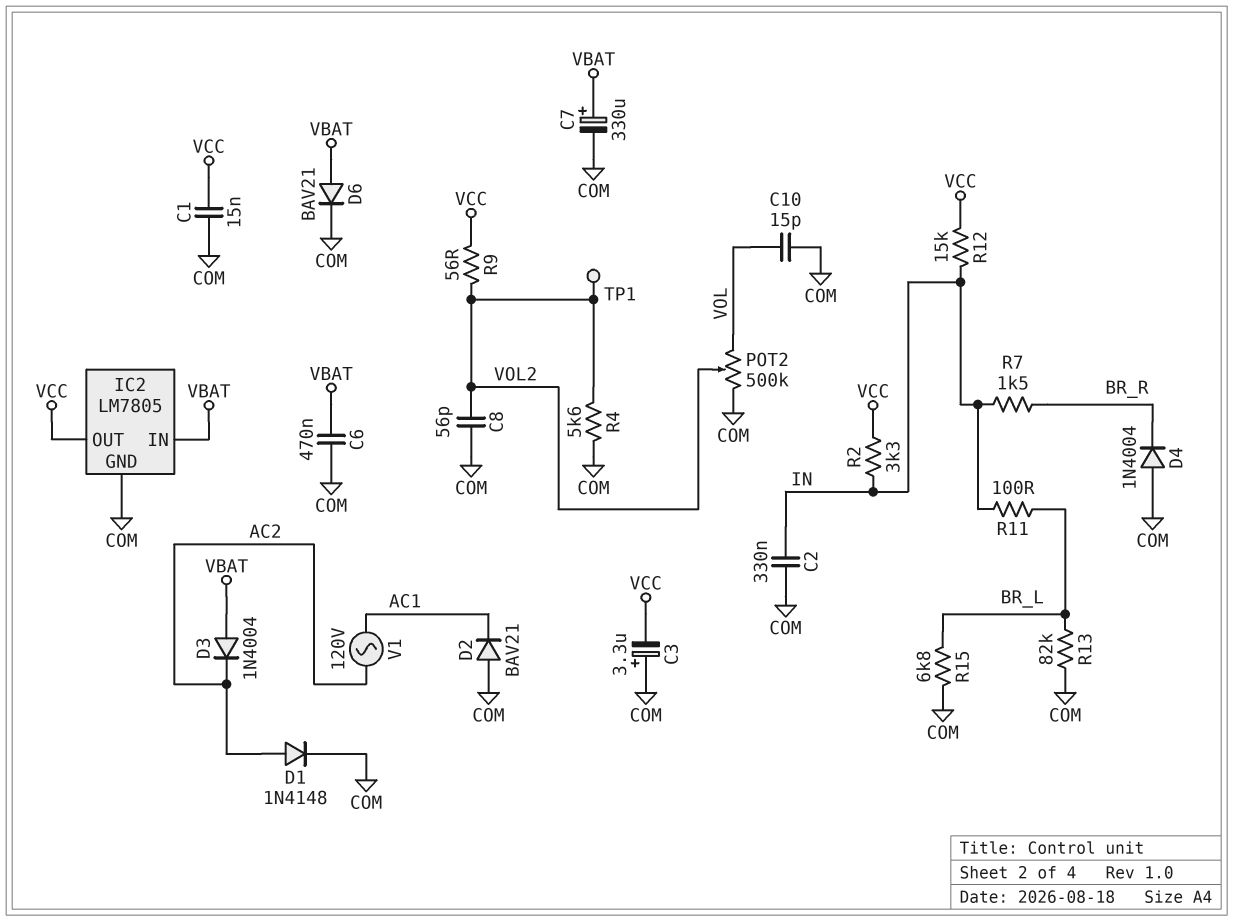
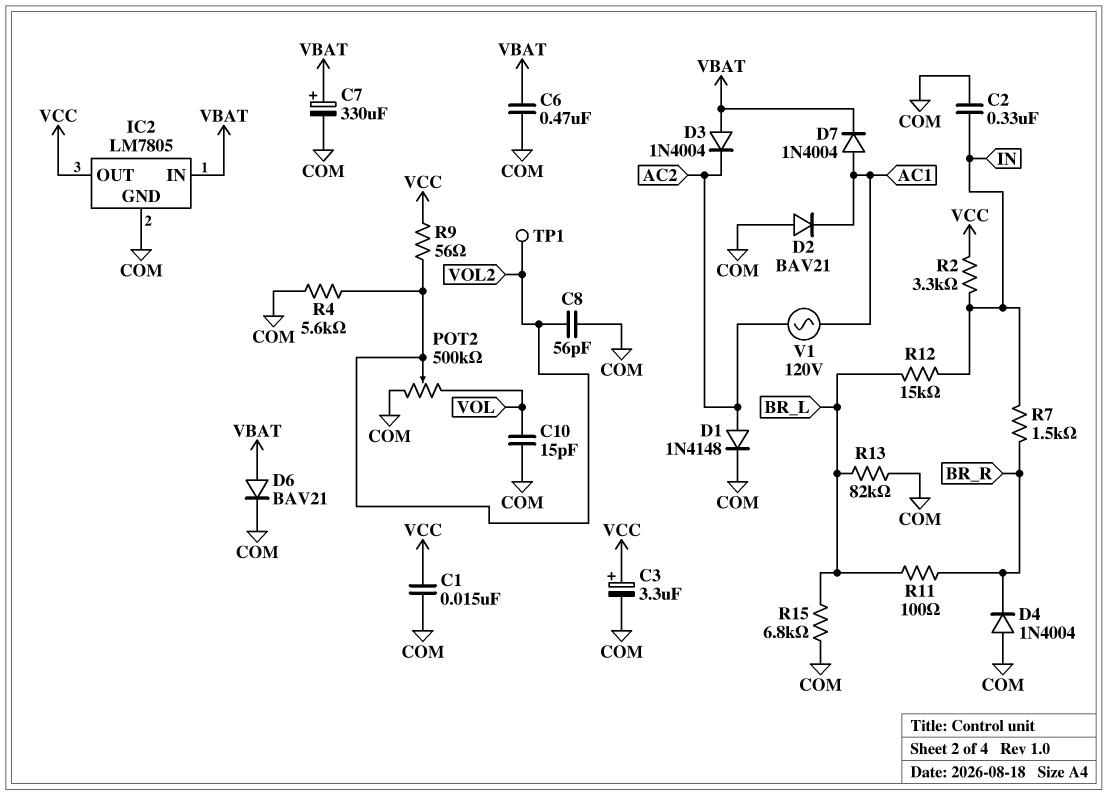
C3: 3.3uF (plus COM, minus VCC) -> 3.3uF (plus VCC, minus COM)
D7: none -> diode 1N4004 (A AC1, K VBAT)
R11: 100 (BR_L, IN) -> 100 (BR_L, BR_R)
R12: 15k (IN, VCC) -> 15k (BR_L, IN)

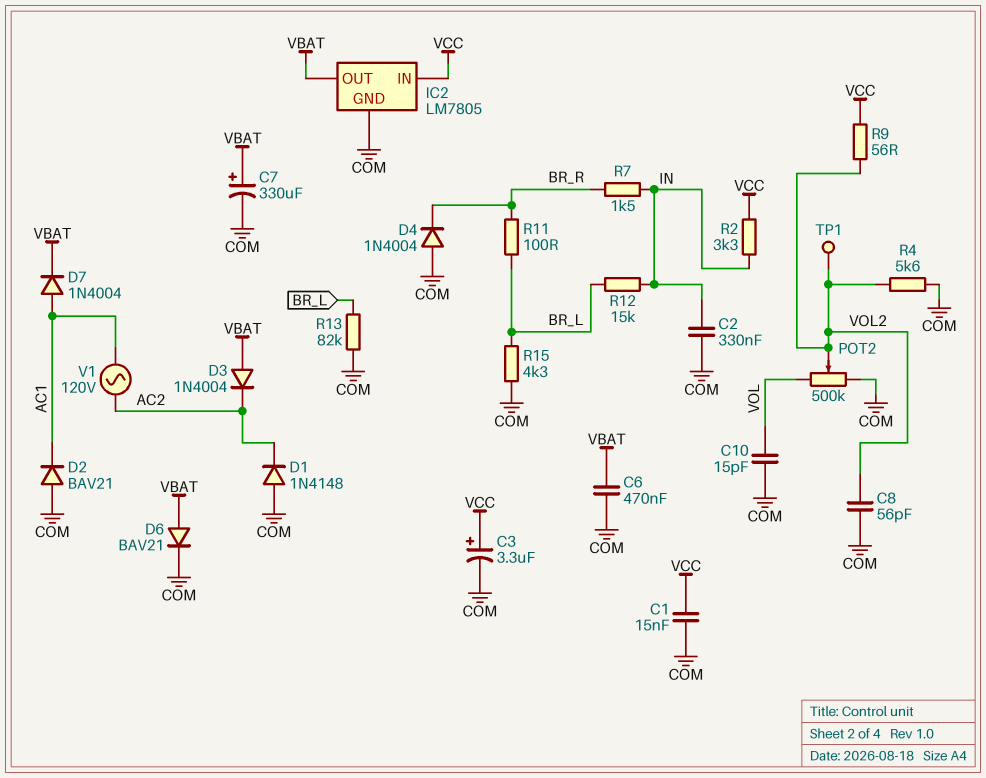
D1: diode 1N4148 (A AC2, K COM) -> diode 1N4148 (A COM, K AC2)
IC2 pin IN: VBAT -> VCC
IC2 pin OUT: VCC -> VBAT
R15: 6.8k (BR_L, COM) -> 4.3k (BR_L, COM)

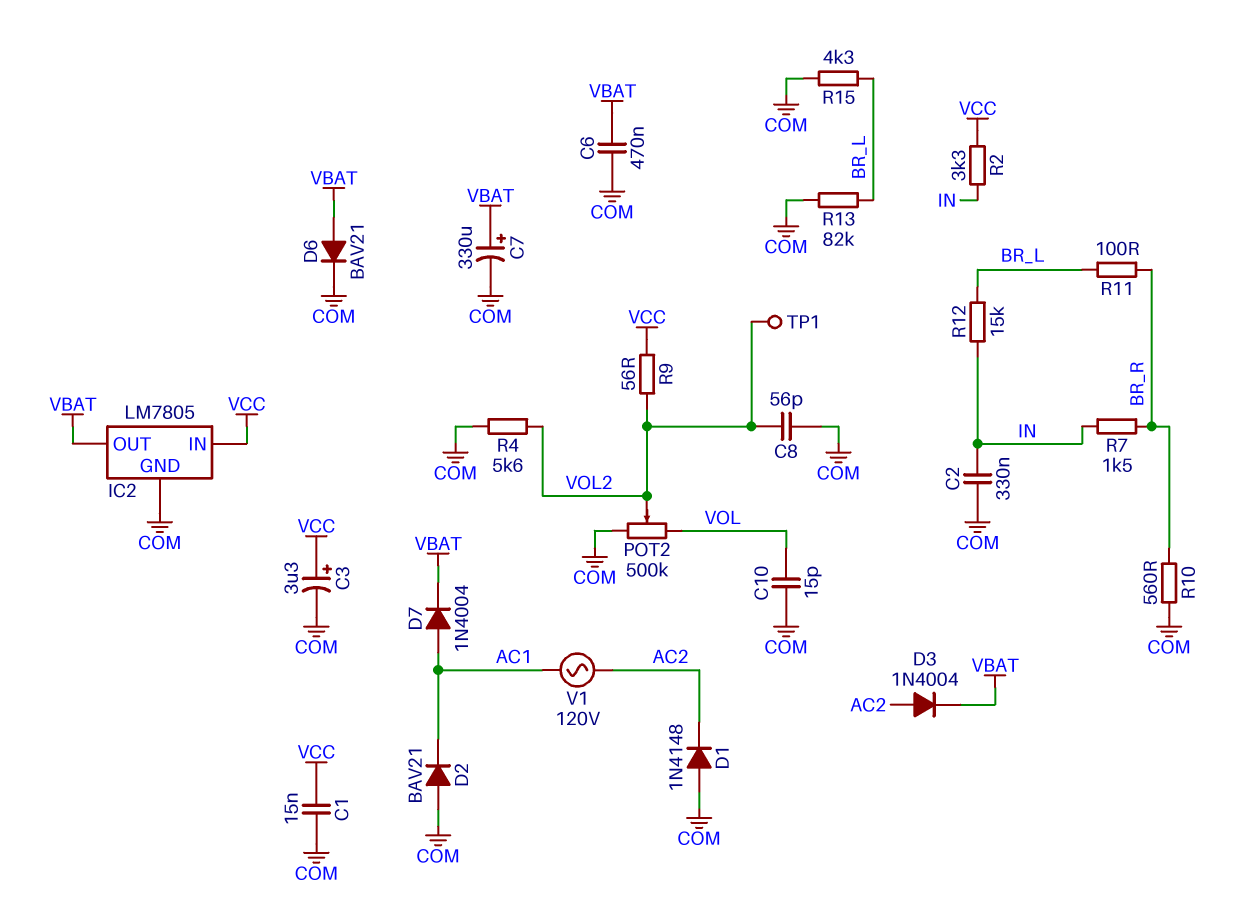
D3: diode 1N4004 (A VBAT, K AC2) -> diode 1N4004 (A AC2, K VBAT)
D4: diode 1N4004 (A COM, K BR_R) -> none
R10: none -> 560 (BR_R, COM)

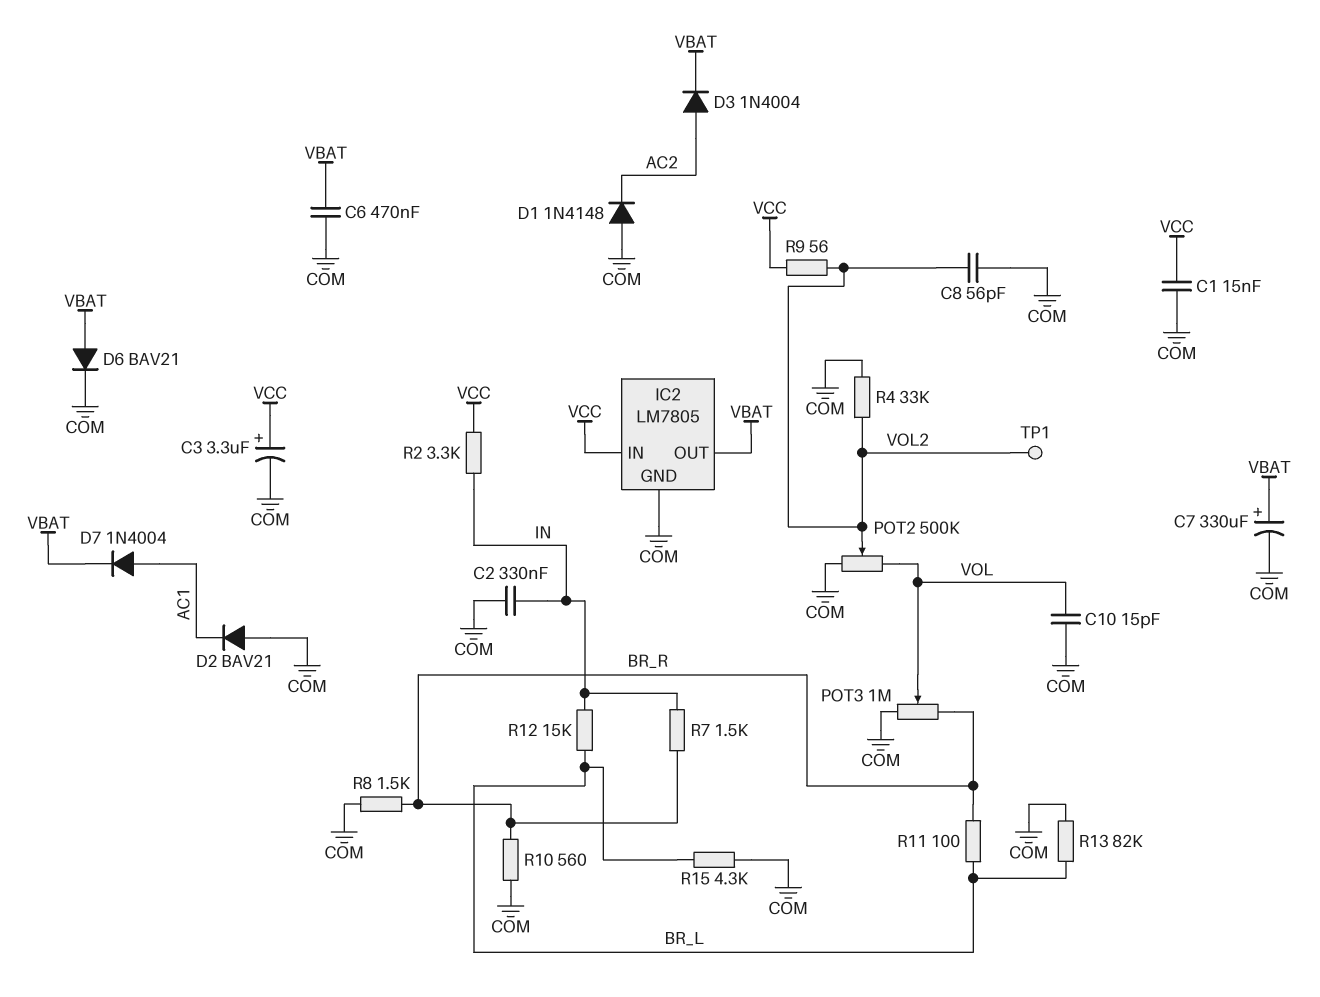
POT3: none -> 1M (BR_R, COM, wiper VOL)
R4: 5.6k (COM, VOL2) -> 33k (COM, VOL2)
R8: none -> 1.5k (BR_R, COM)
V1: AC 120V (AC1, AC2) -> none

